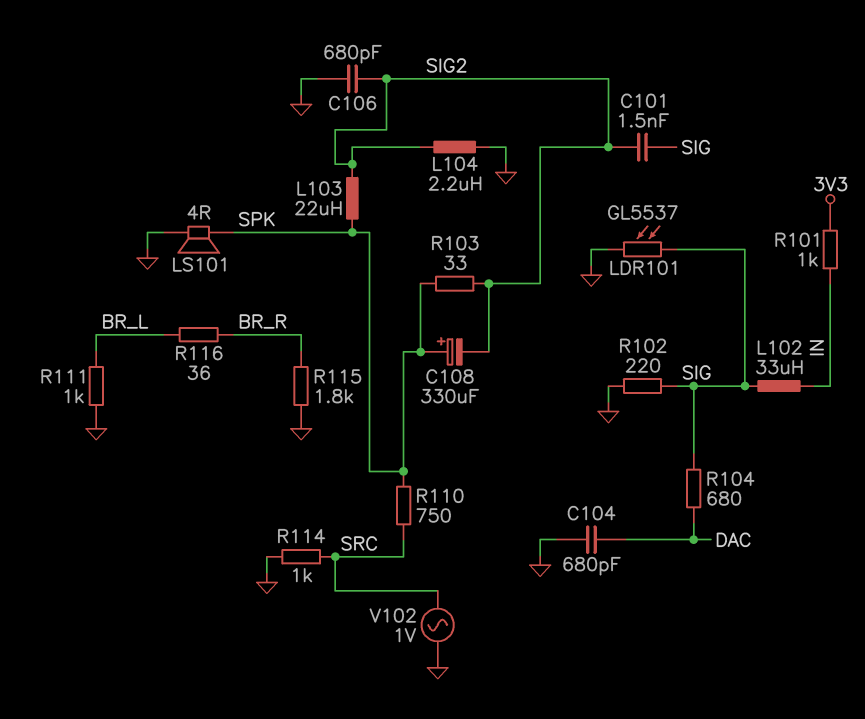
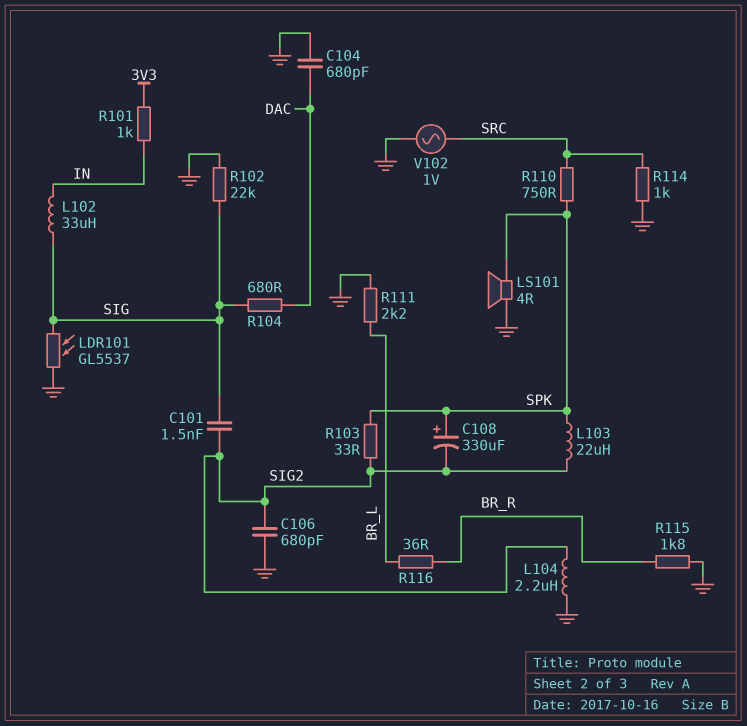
R102: 220 (GND, SIG) -> 22k (GND, SIG)
R111: 1k (BR_L, GND) -> 2.2k (BR_L, GND)

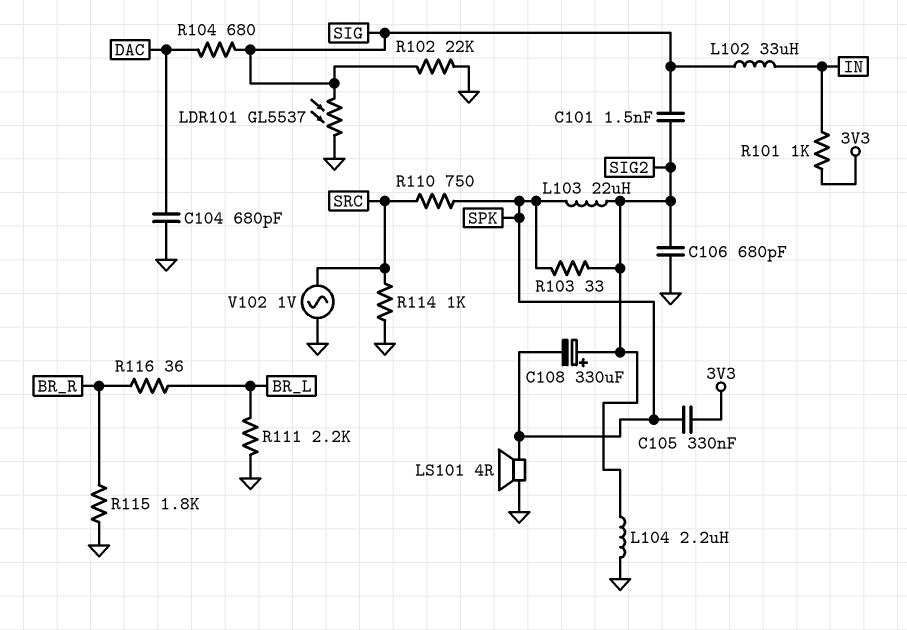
C105: none -> 330nF (3V3, SPK)
C108: 330uF (plus SPK, minus SIG2) -> 330uF (plus SIG2, minus SPK)

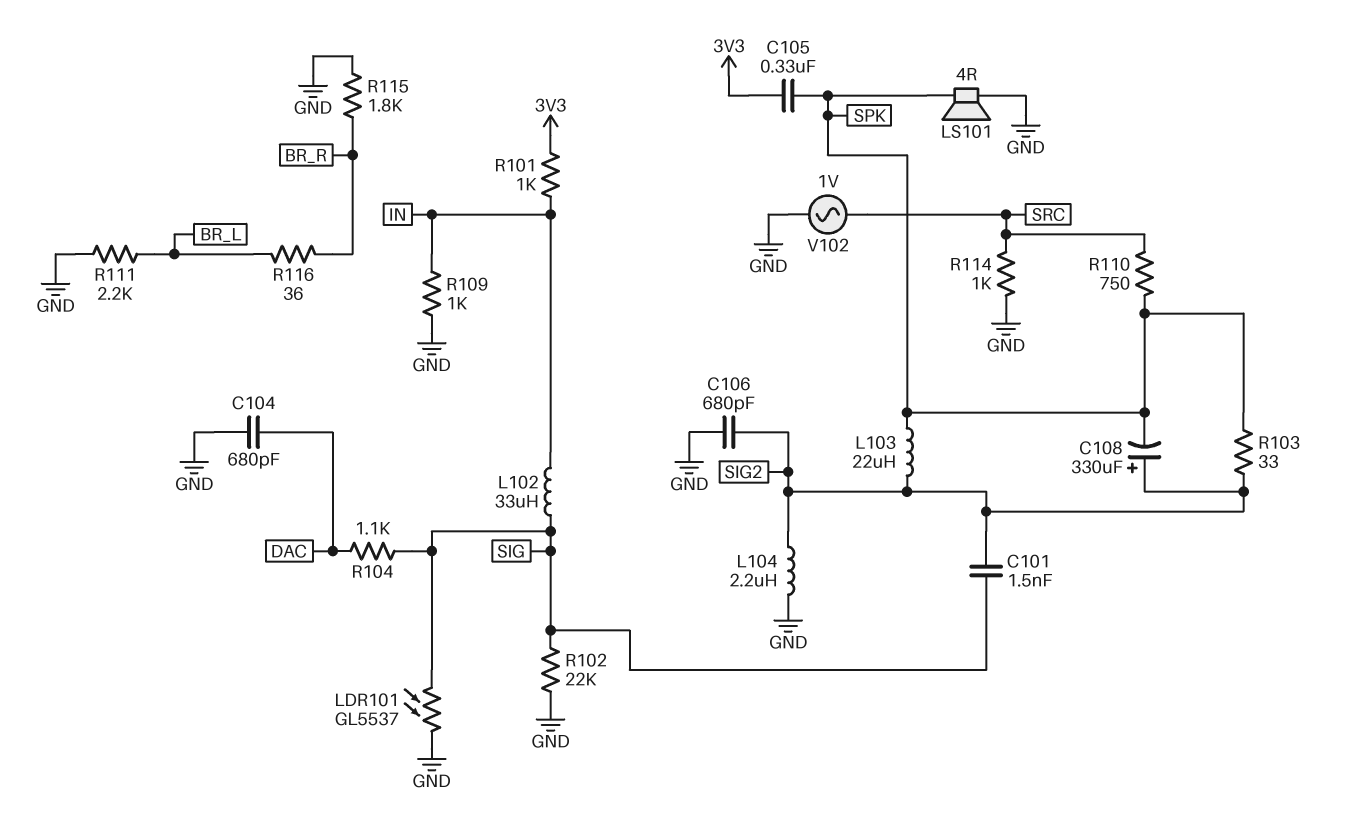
R104: 680 (DAC, SIG) -> 1.1k (DAC, SIG)
R109: none -> 1k (GND, IN)

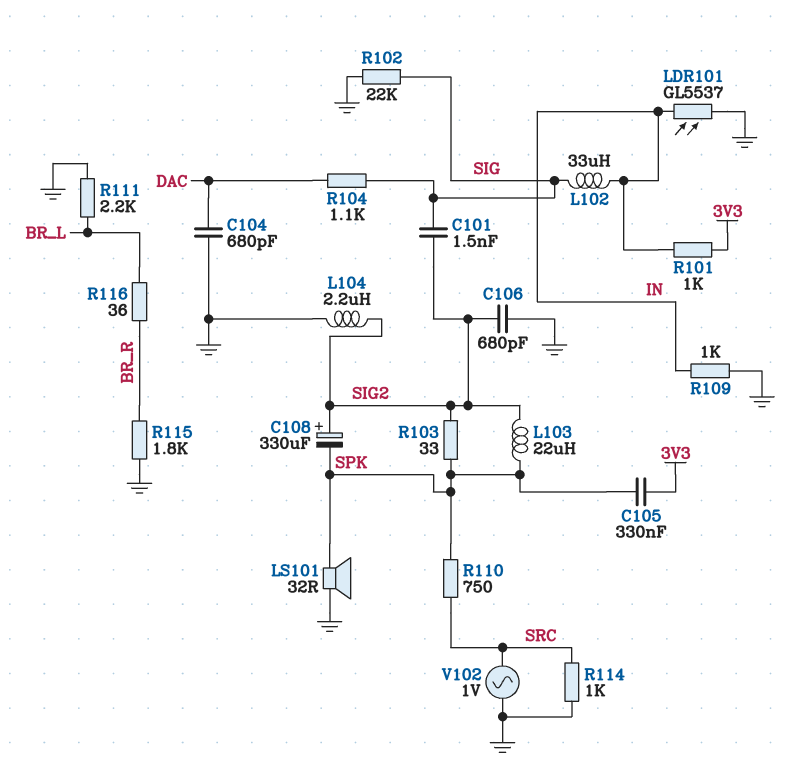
LDR101: GL5537 (GND, SIG) -> GL5537 (GND, IN)
LS101: speaker 4R (GND, SPK) -> speaker 32R (GND, SPK)

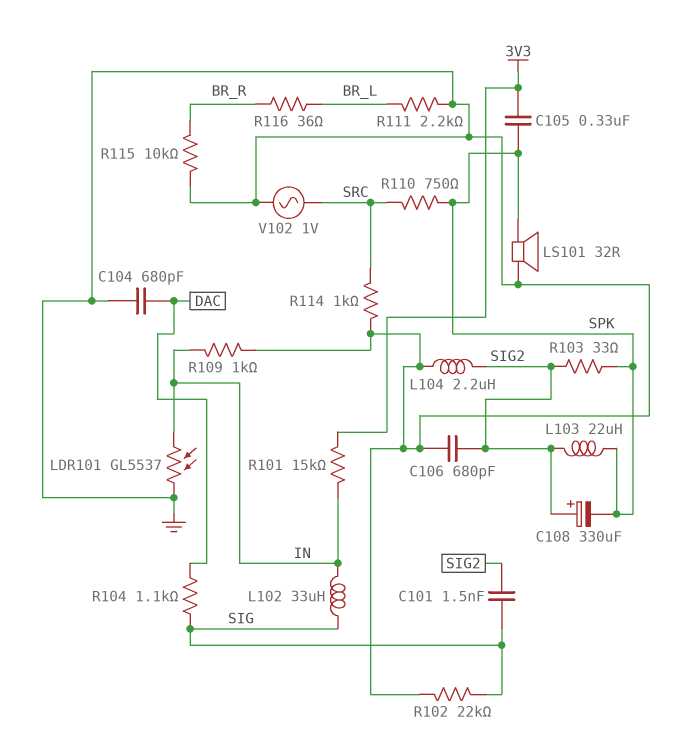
R101: 1k (3V3, IN) -> 15k (3V3, IN)
R115: 1.8k (BR_R, GND) -> 10k (BR_R, GND)

